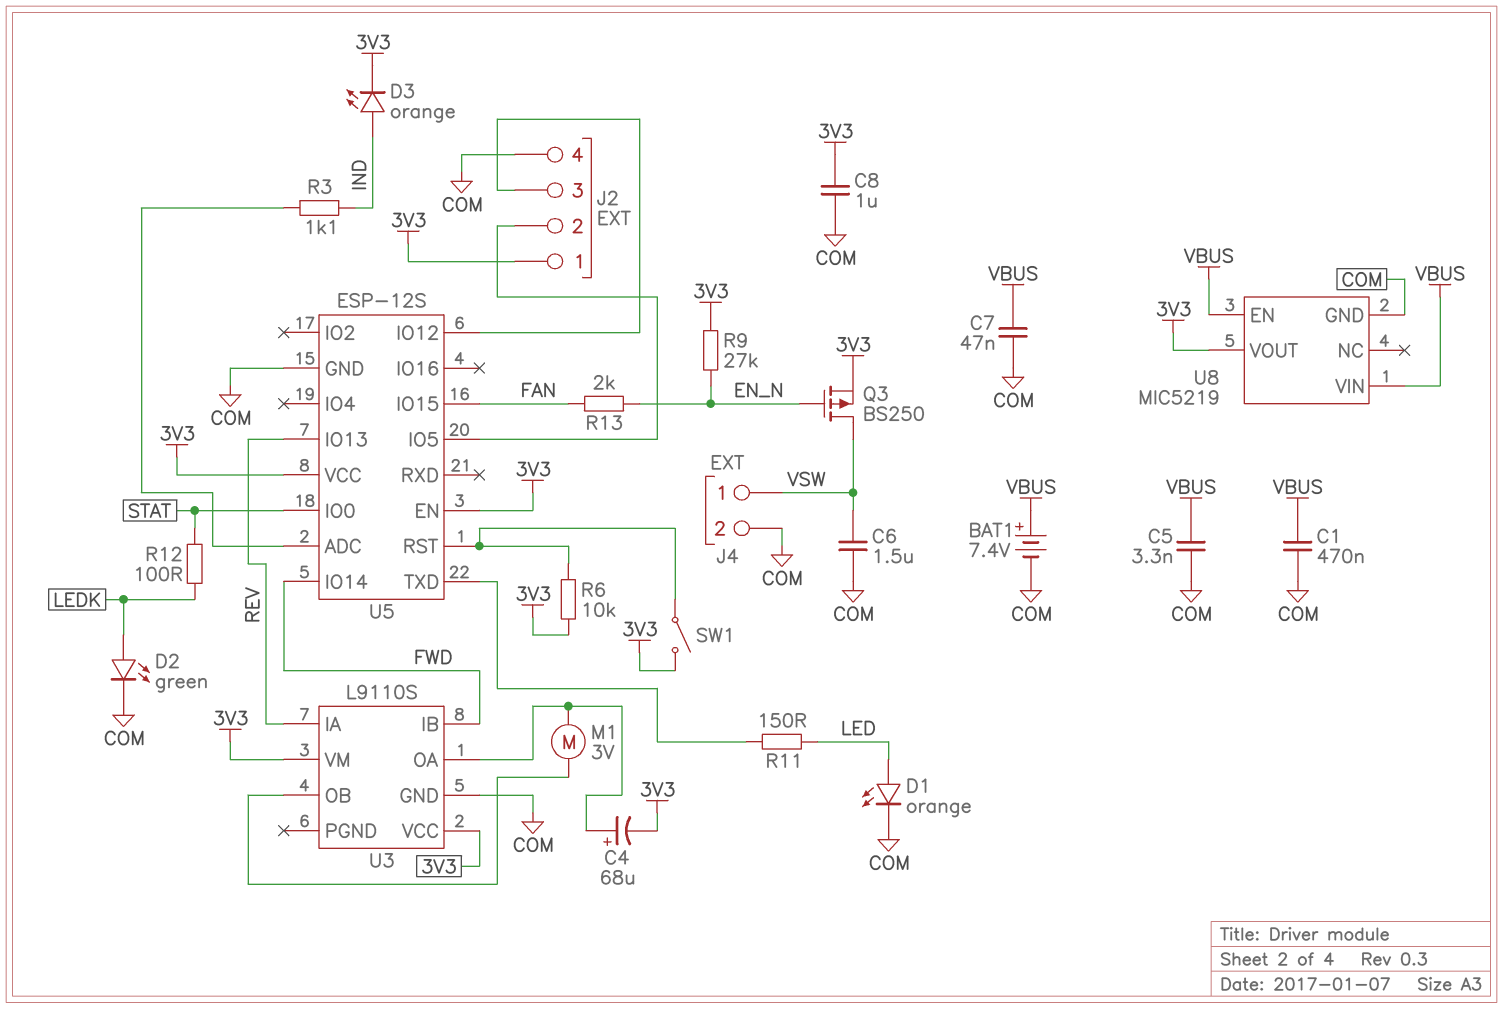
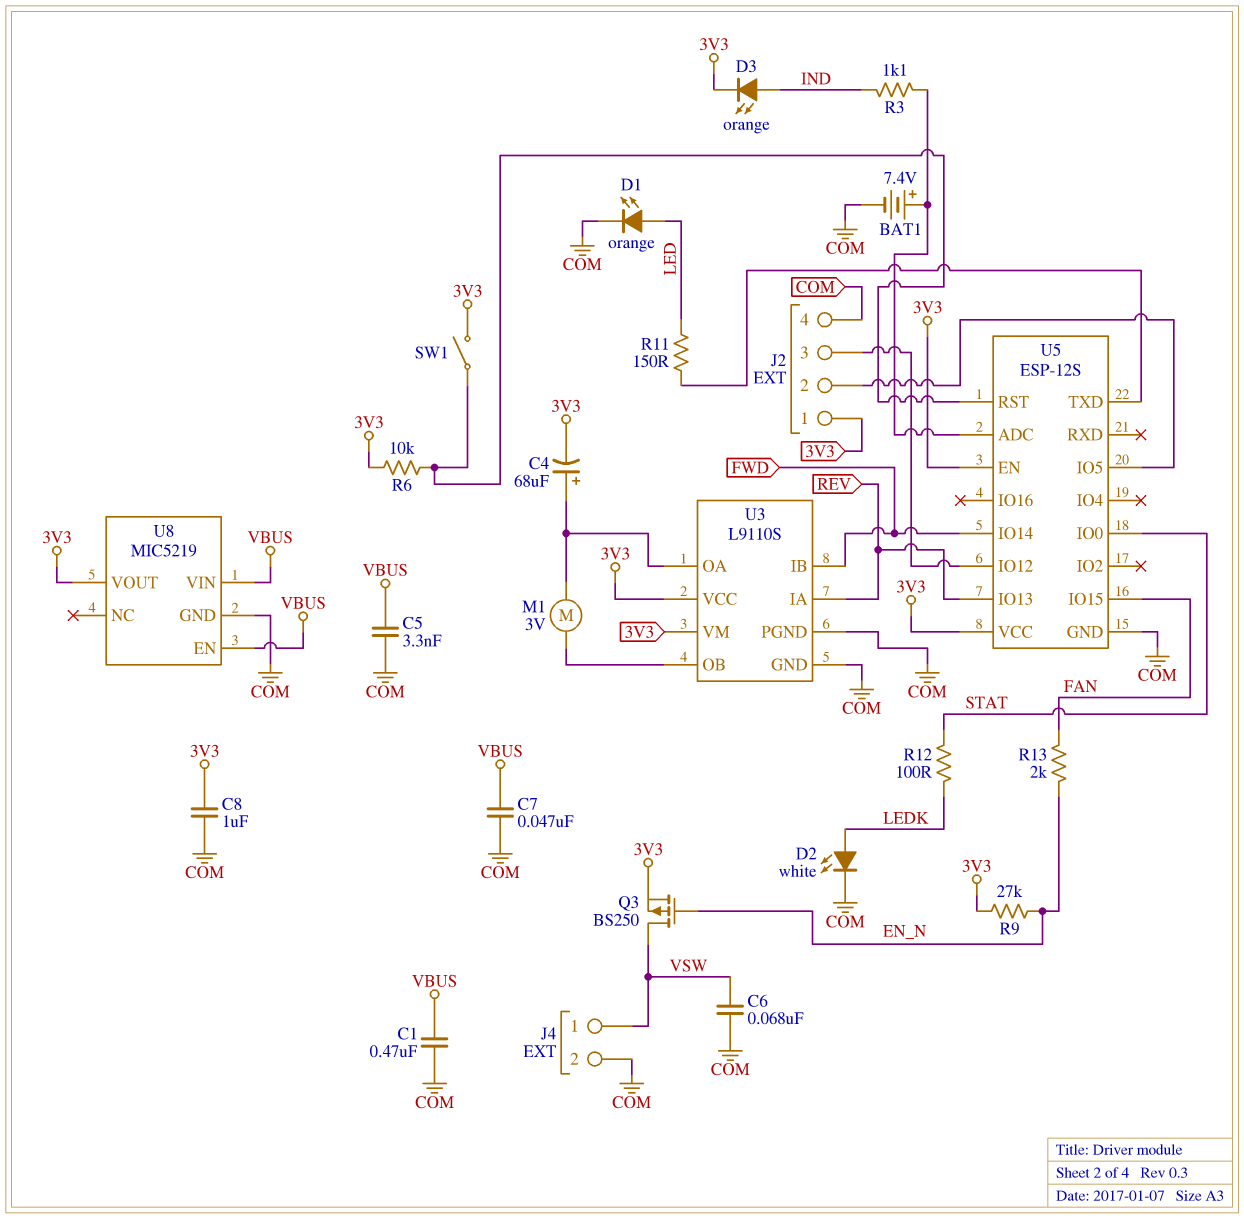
BAT1: 7.4V (plus VBUS, minus COM) -> 7.4V (plus U5/ADC, minus COM)
C6: 1.5uF (COM, VSW) -> 68nF (COM, VSW)
D2: LED green (A LEDK, K COM) -> LED white (A LEDK, K COM)
U3 pin PGND: none -> COM

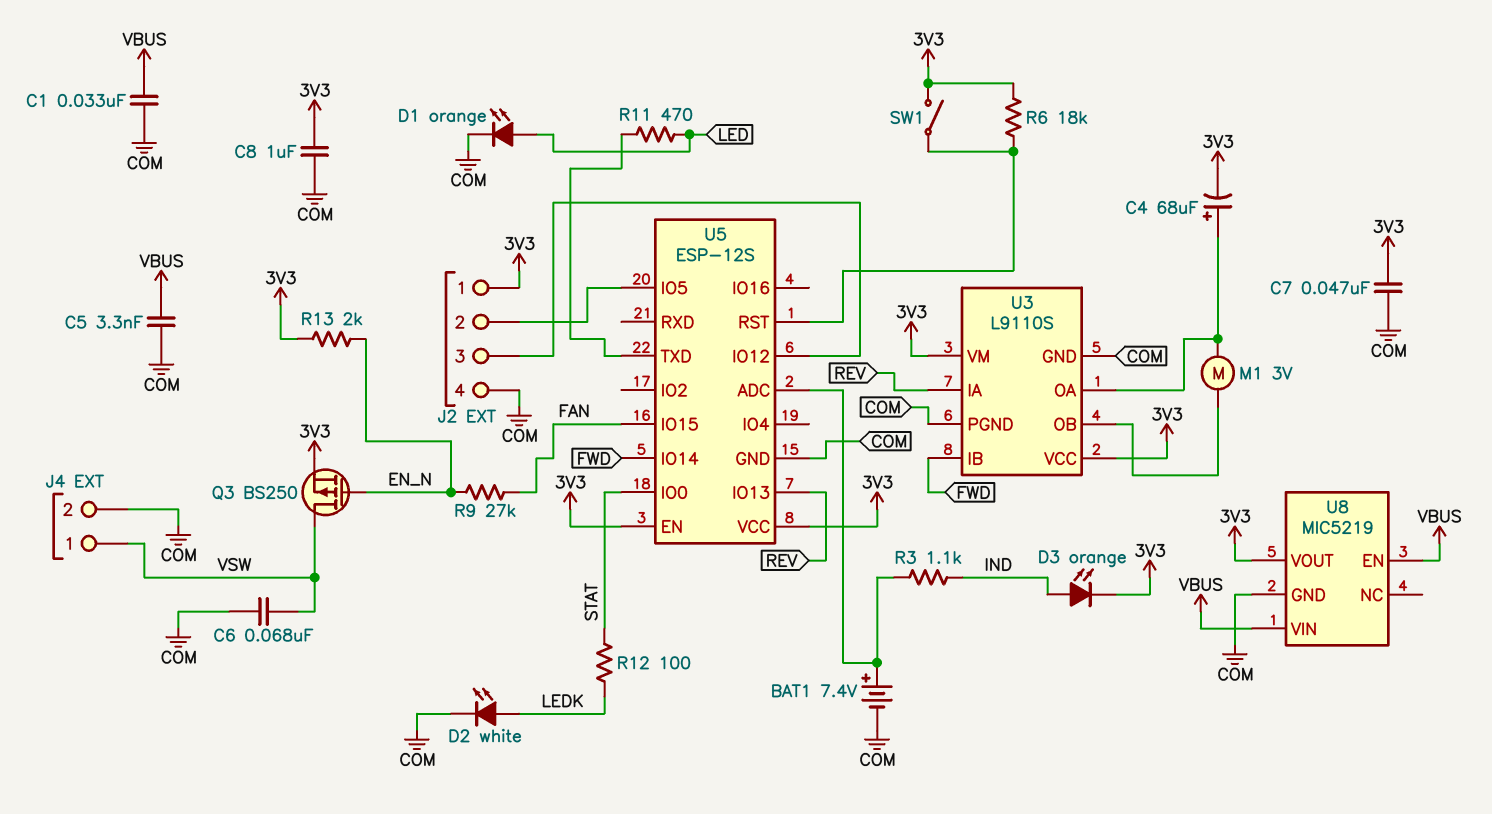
C1: 470nF (COM, VBUS) -> 33nF (COM, VBUS)
C7: 47nF (COM, VBUS) -> 47nF (3V3, COM)
R6: 10k (3V3, U5/RST) -> 18k (3V3, U5/RST)
R9: 27k (3V3, EN_N) -> 27k (EN_N, FAN)
R11: 150 (LED, U5/TXD) -> 470 (LED, U5/TXD)
R13: 2k (EN_N, FAN) -> 2k (3V3, EN_N)

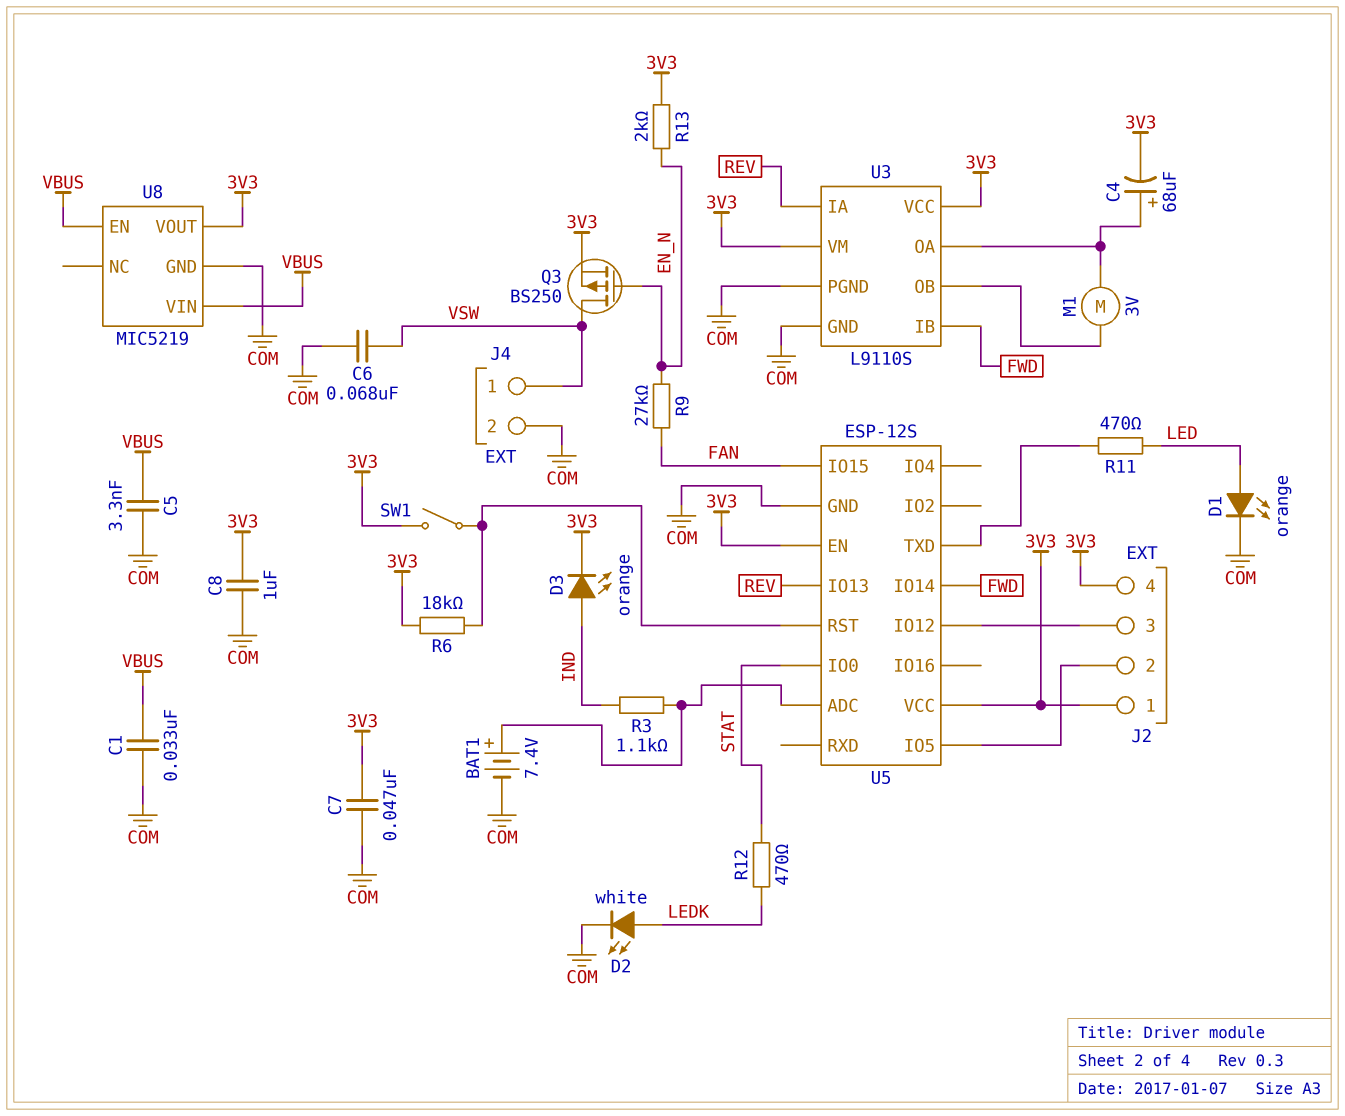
J2 pin 4: COM -> 3V3
R12: 100 (LEDK, STAT) -> 470 (LEDK, STAT)

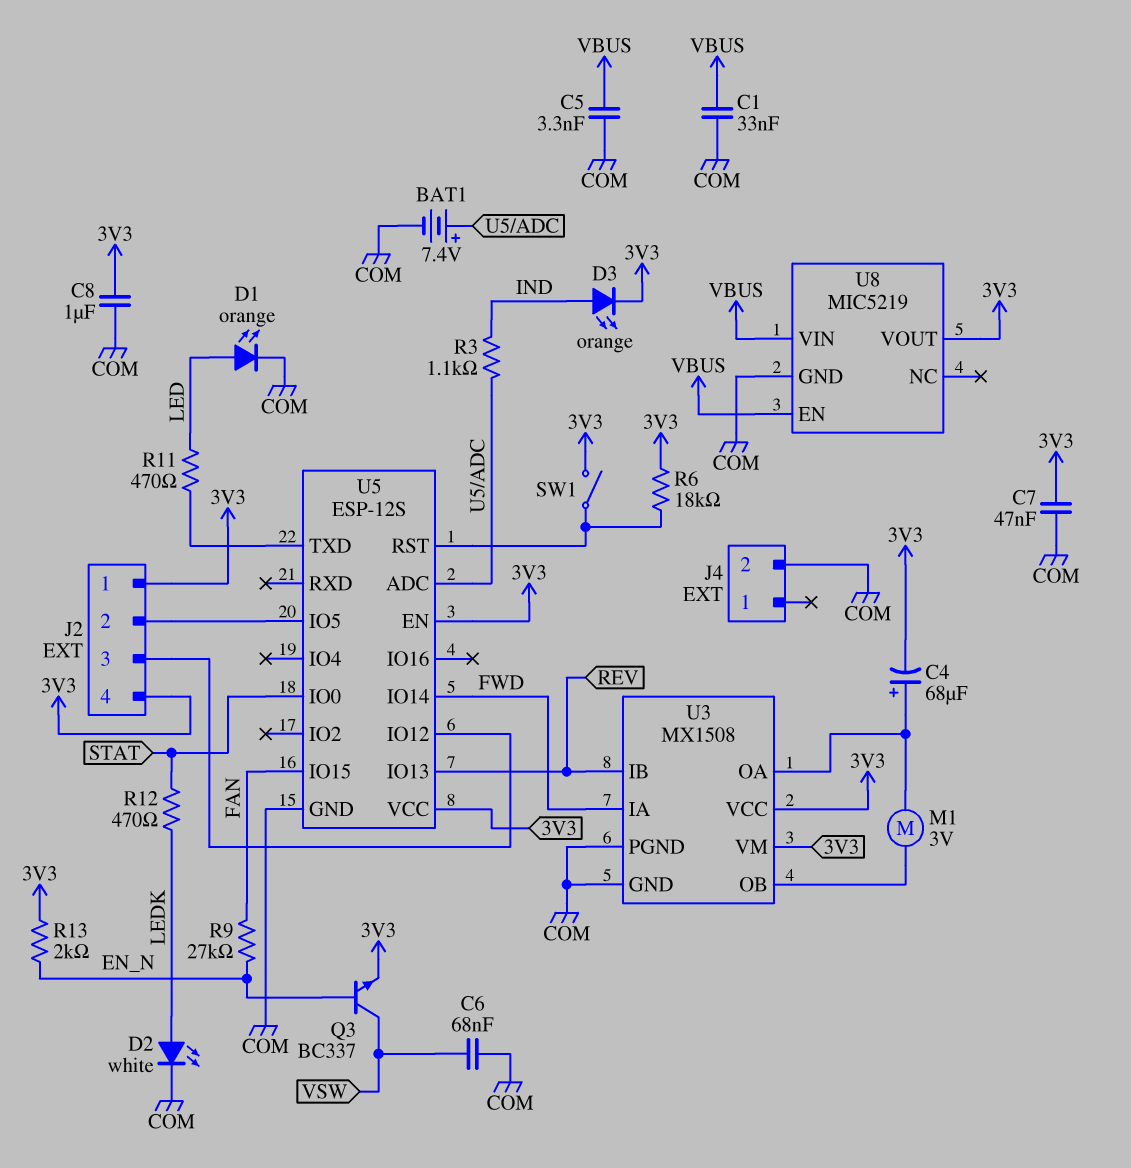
J4 pin 1: VSW -> none
Q3: PMOS BS250 (G EN_N, D VSW, S 3V3) -> NPN BC337 (B EN_N, C VSW, E 3V3)
U3: L9110S -> MX1508
U3 pin IA: REV -> FWD
U3 pin IB: FWD -> REV

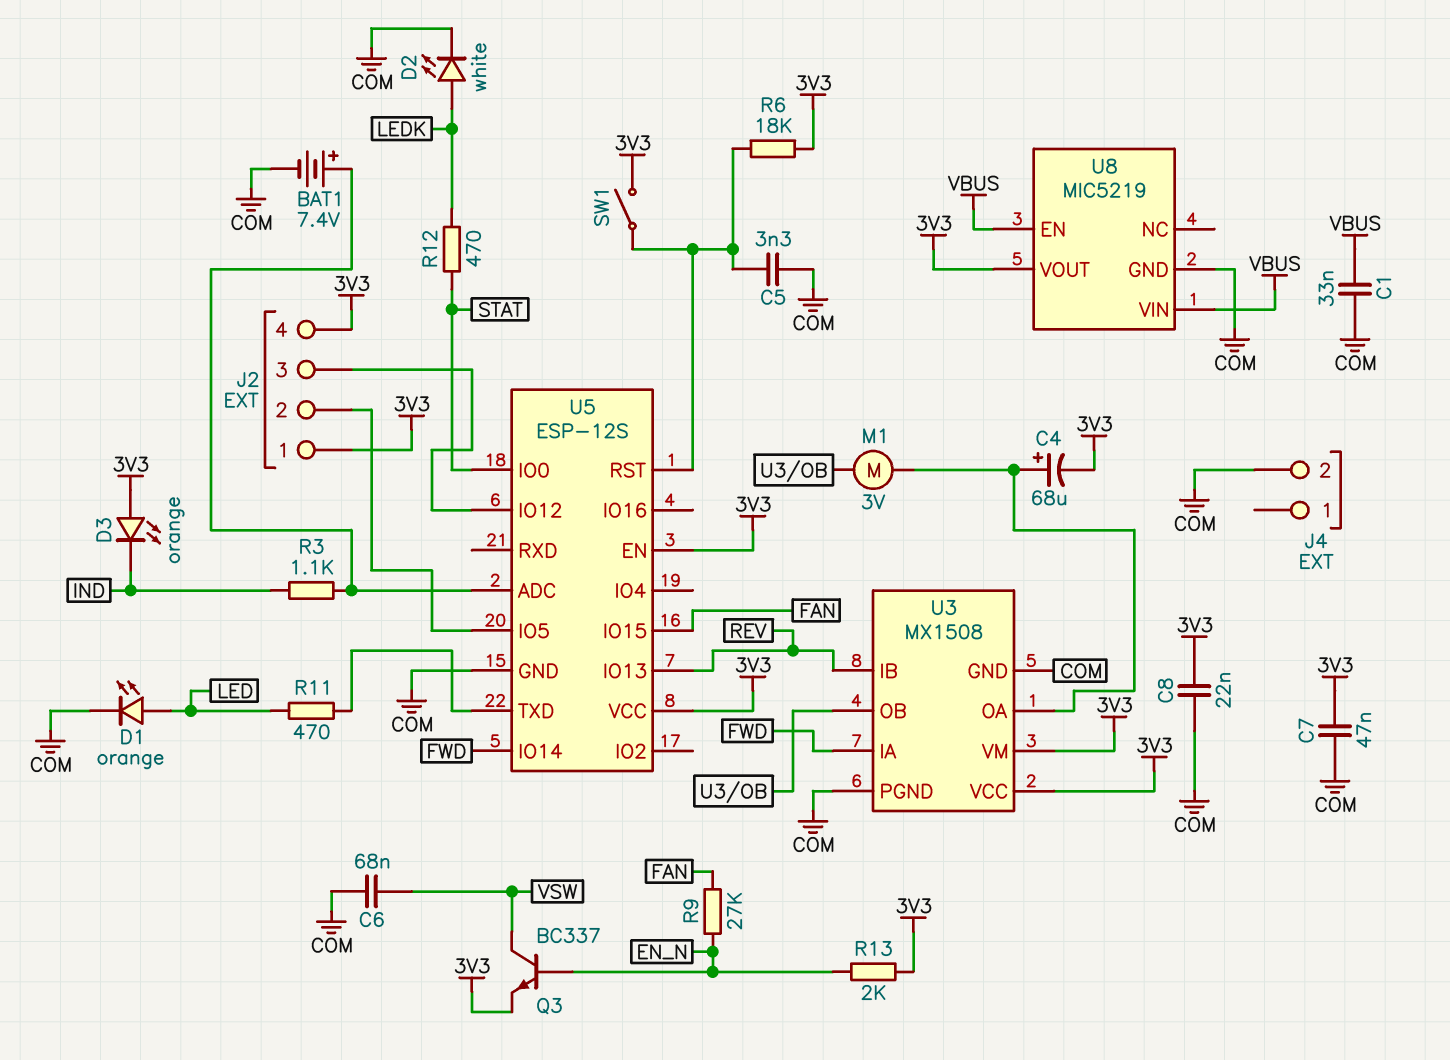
C5: 3.3nF (COM, VBUS) -> 3.3nF (COM, U5/RST)
C8: 1uF (3V3, COM) -> 22nF (3V3, COM)
D3: LED orange (A IND, K 3V3) -> LED orange (A 3V3, K IND)

